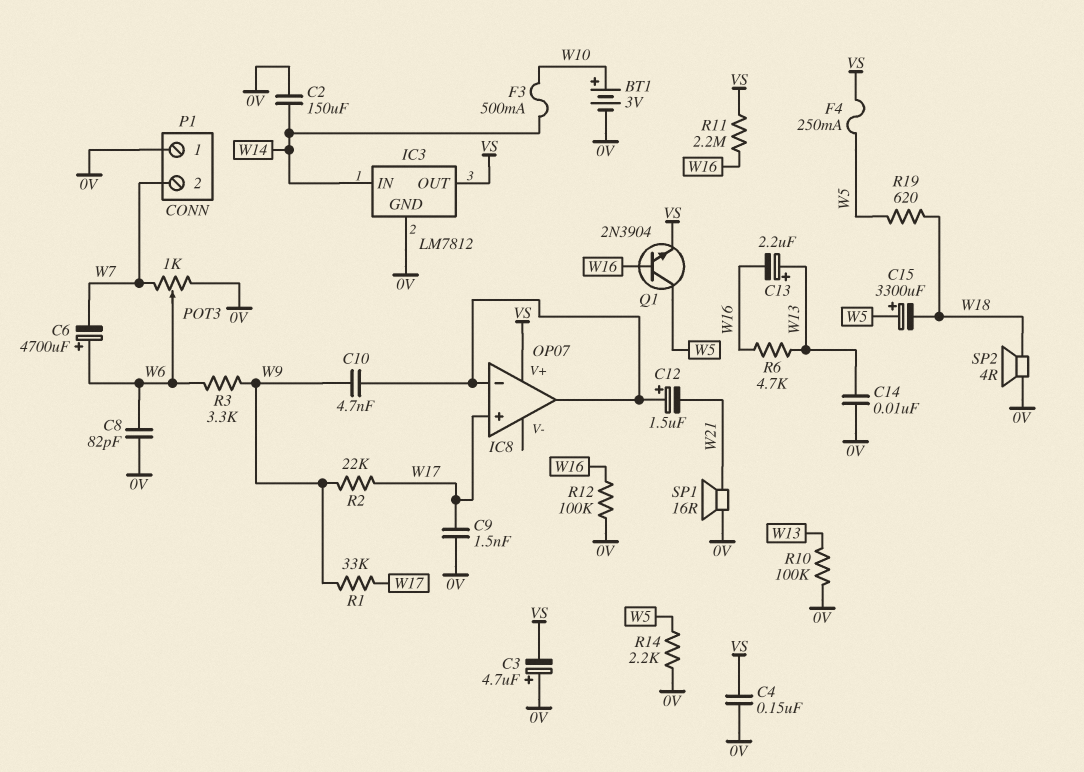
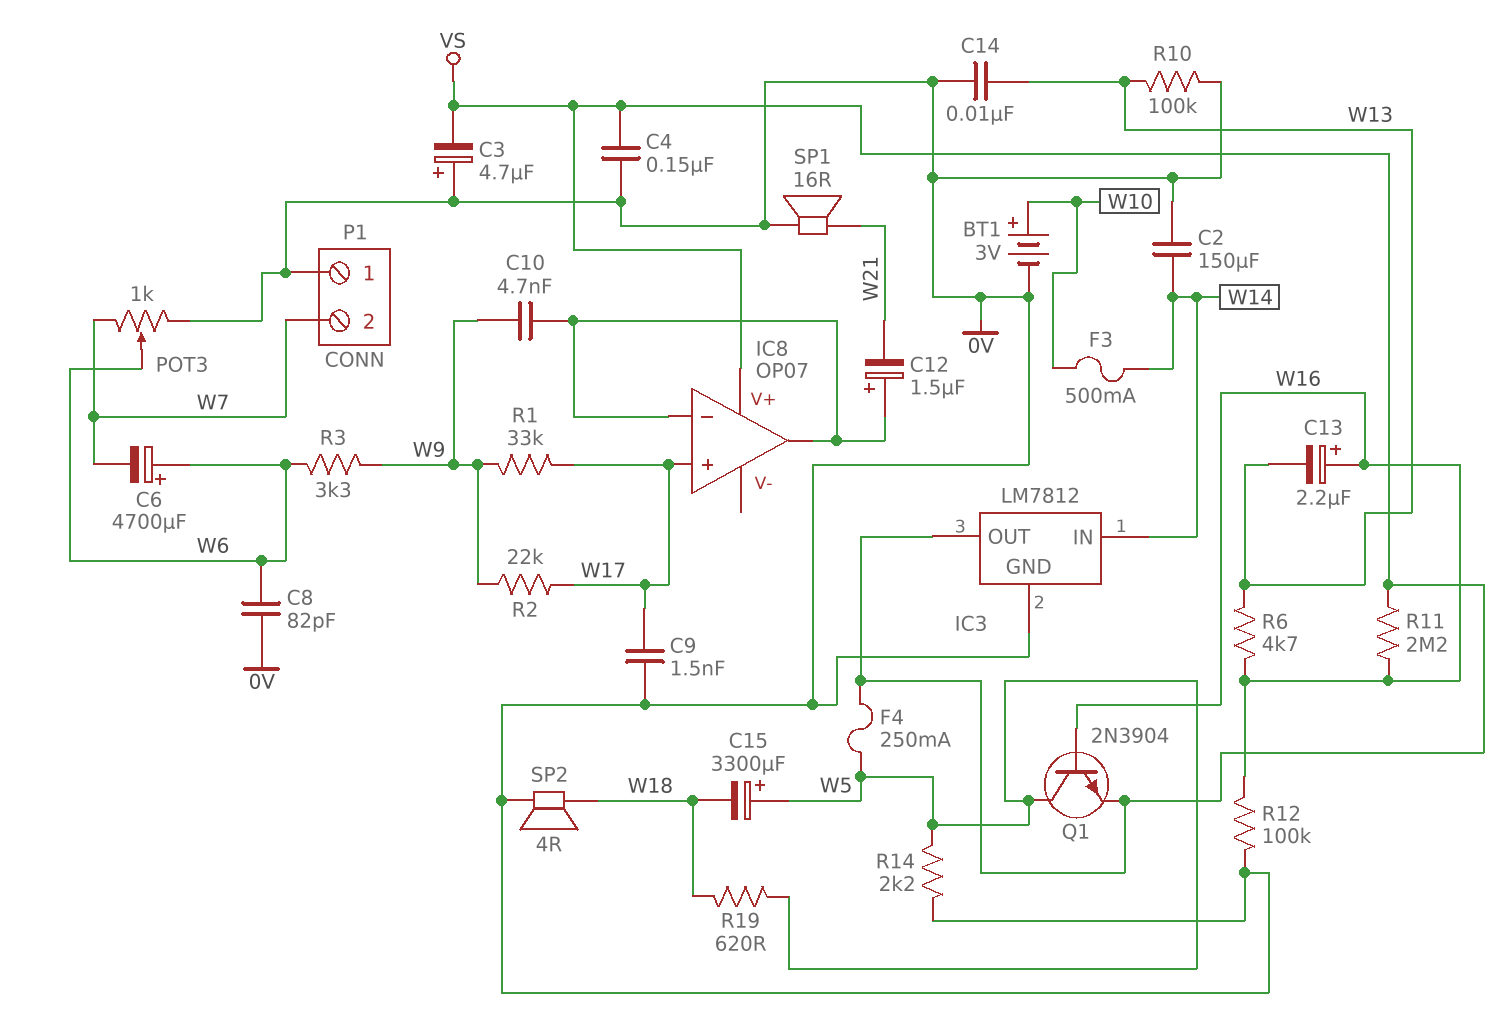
C13: 2.2uF (plus W13, minus W16) -> 2.2uF (plus W16, minus W13)

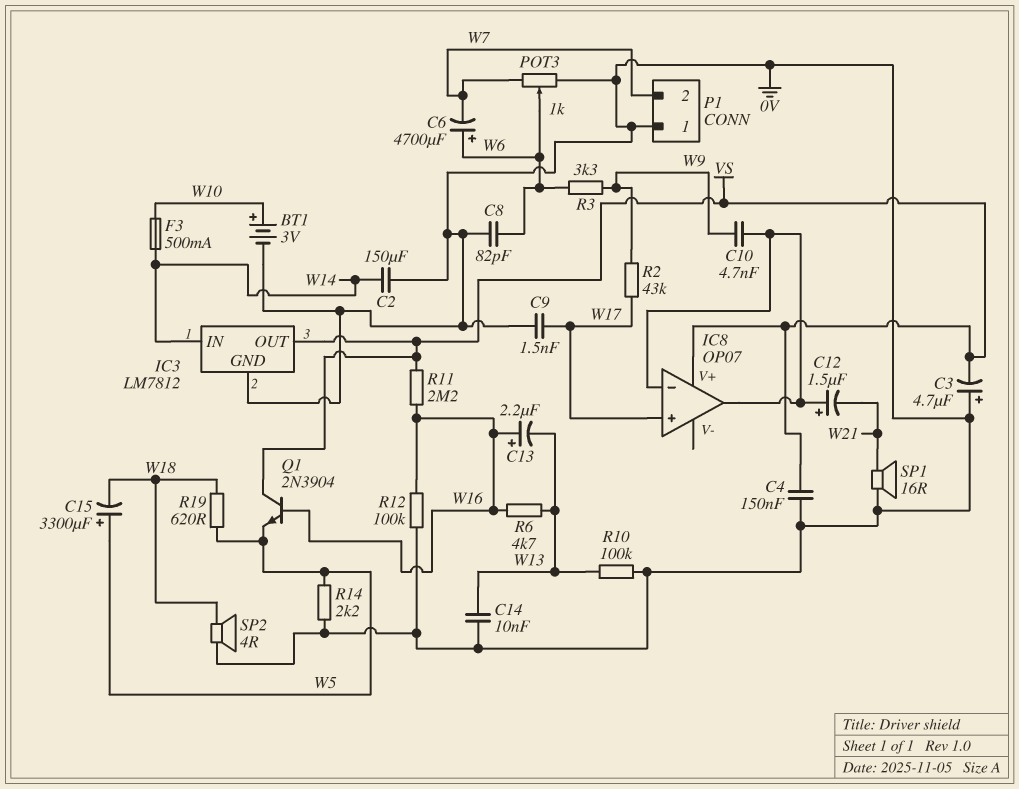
F4: 250mA (VS, W5) -> none
Q1: NPN 2N3904 (B W16, C W5, E VS) -> NPN 2N3904 (B W16, C VS, E W5)
R1: 33k (W9, W17) -> none
R2: 22k (W9, W17) -> 43k (W9, W17)

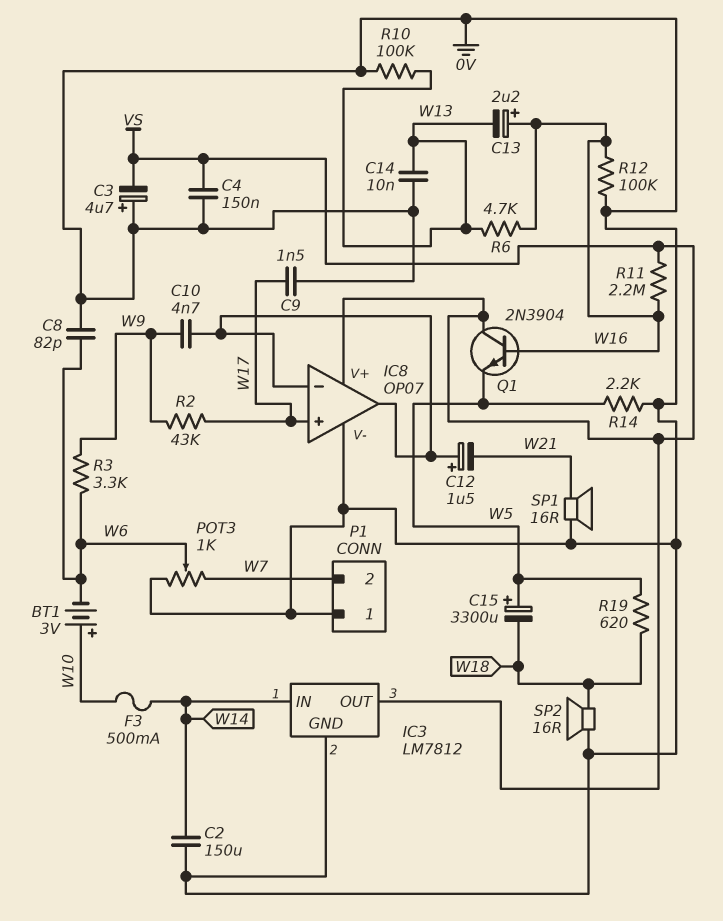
BT1: 3V (plus W10, minus 0V) -> 3V (plus W10, minus W6)
C6: 4700uF (plus W6, minus W7) -> none
IC8 pin V-: none -> 0V
SP2: speaker 4R (0V, W18) -> speaker 16R (0V, W18)

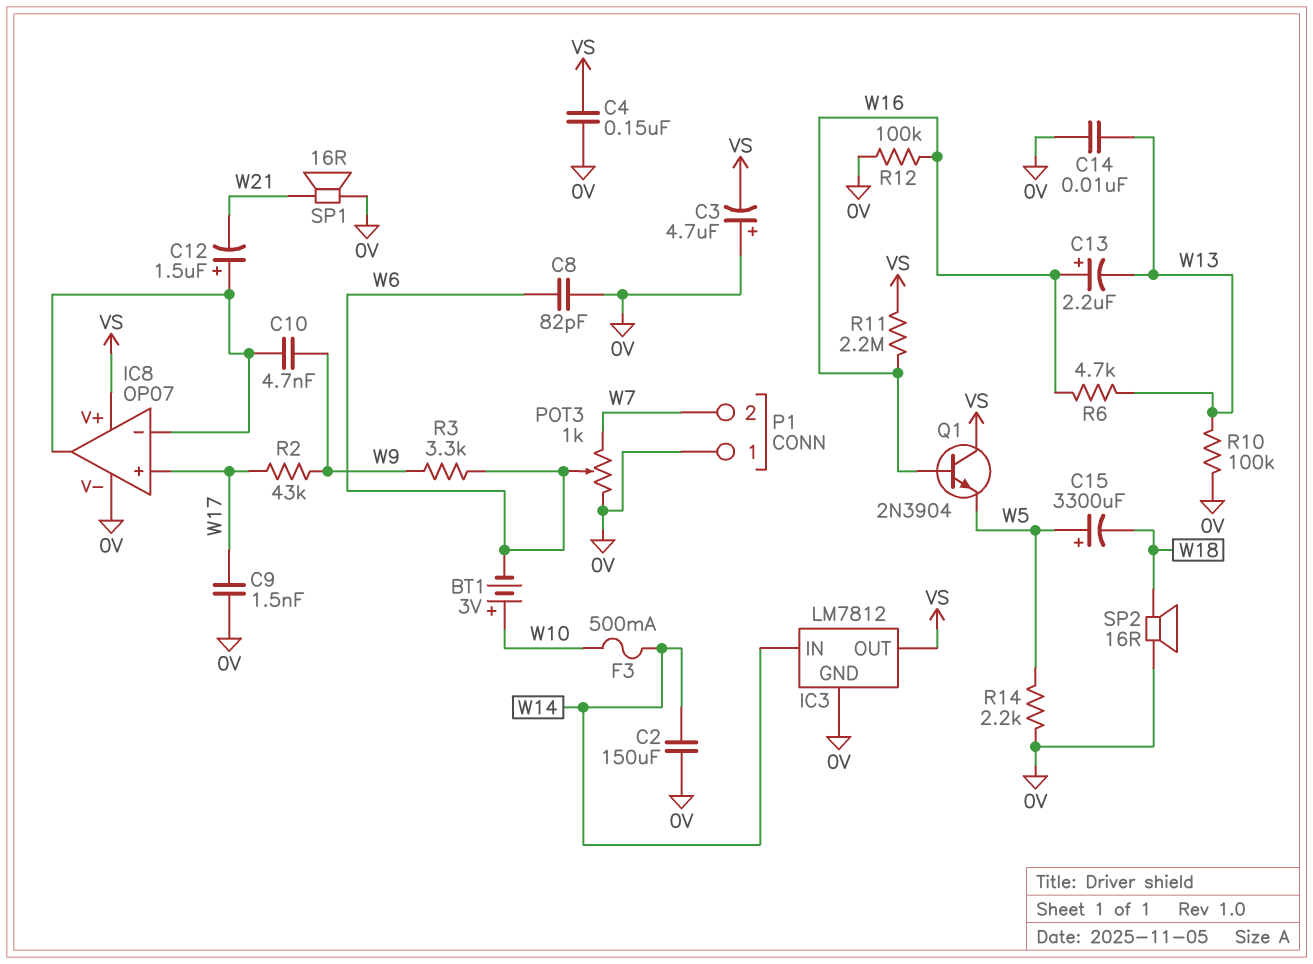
R19: 620 (W5, W18) -> none

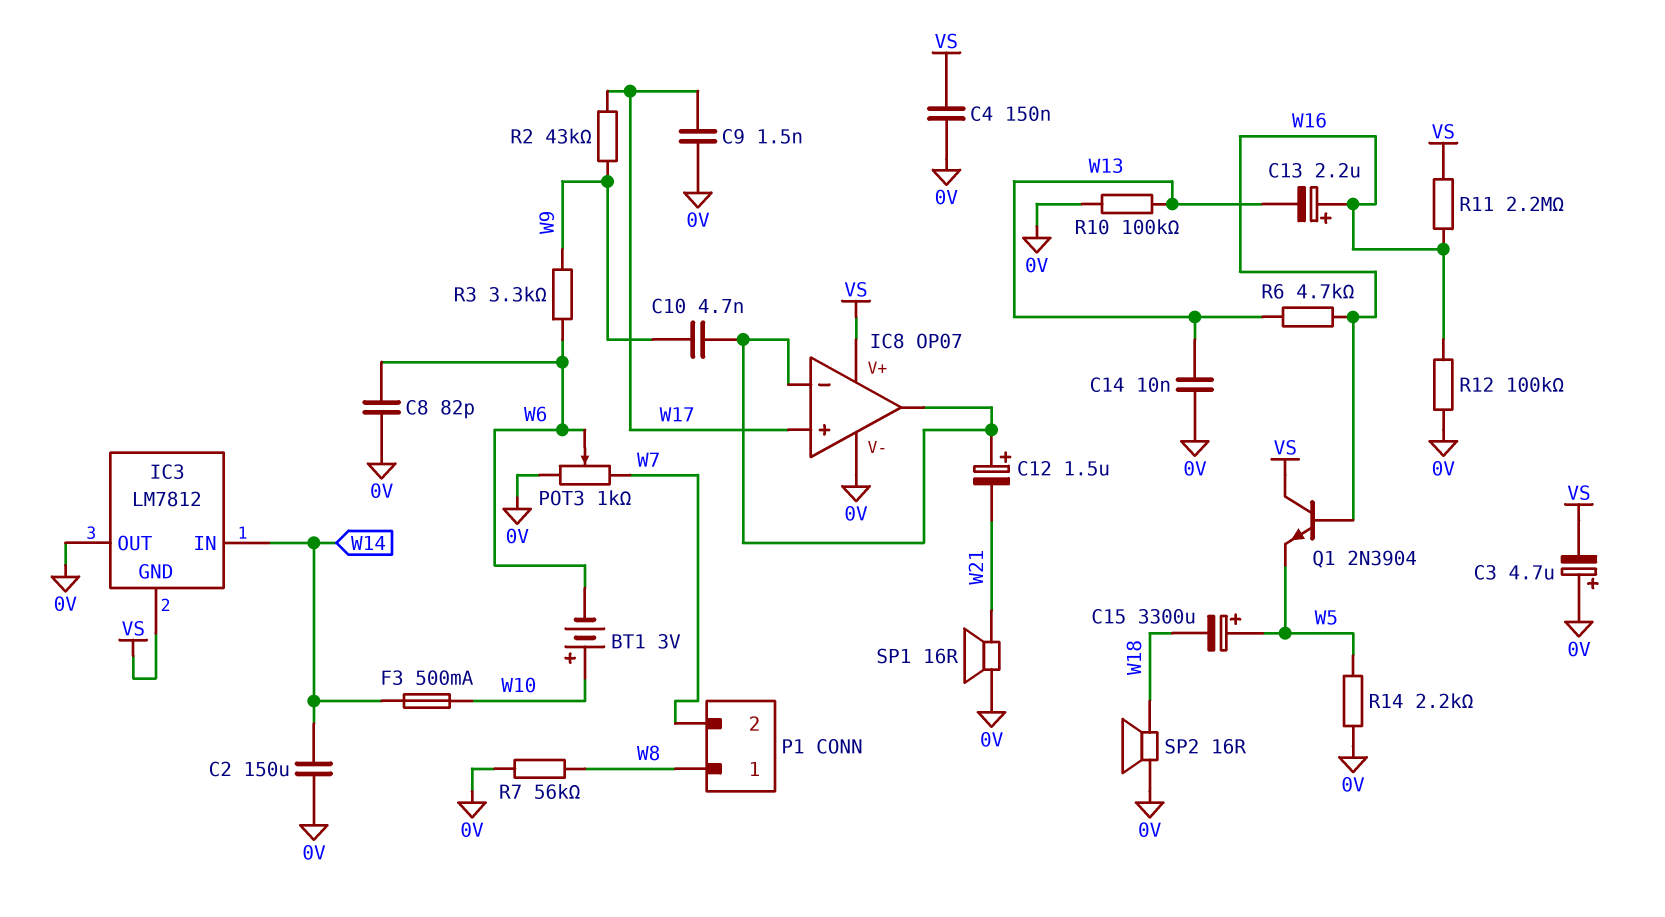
IC3 pin GND: 0V -> VS
IC3 pin OUT: VS -> 0V
P1 pin 1: 0V -> W8
R7: none -> 56k (0V, W8)

